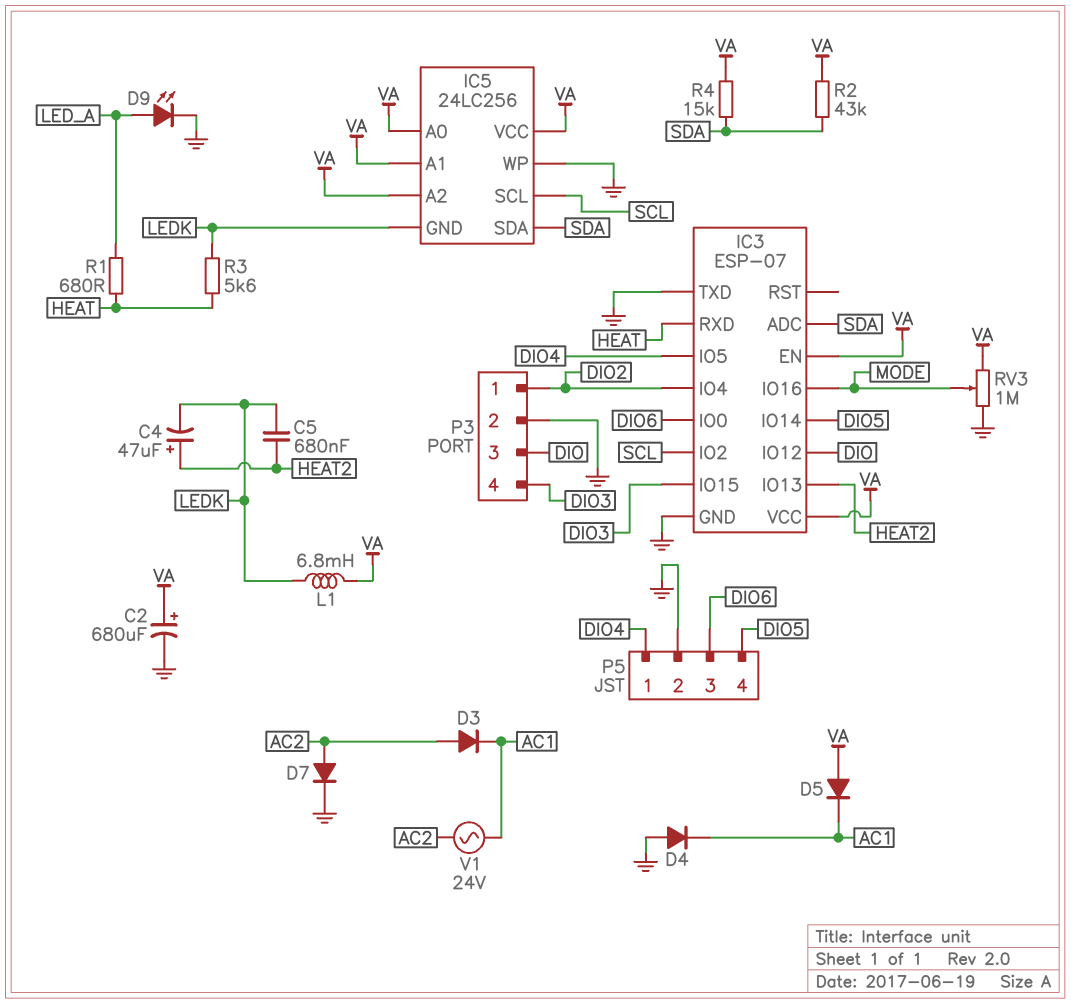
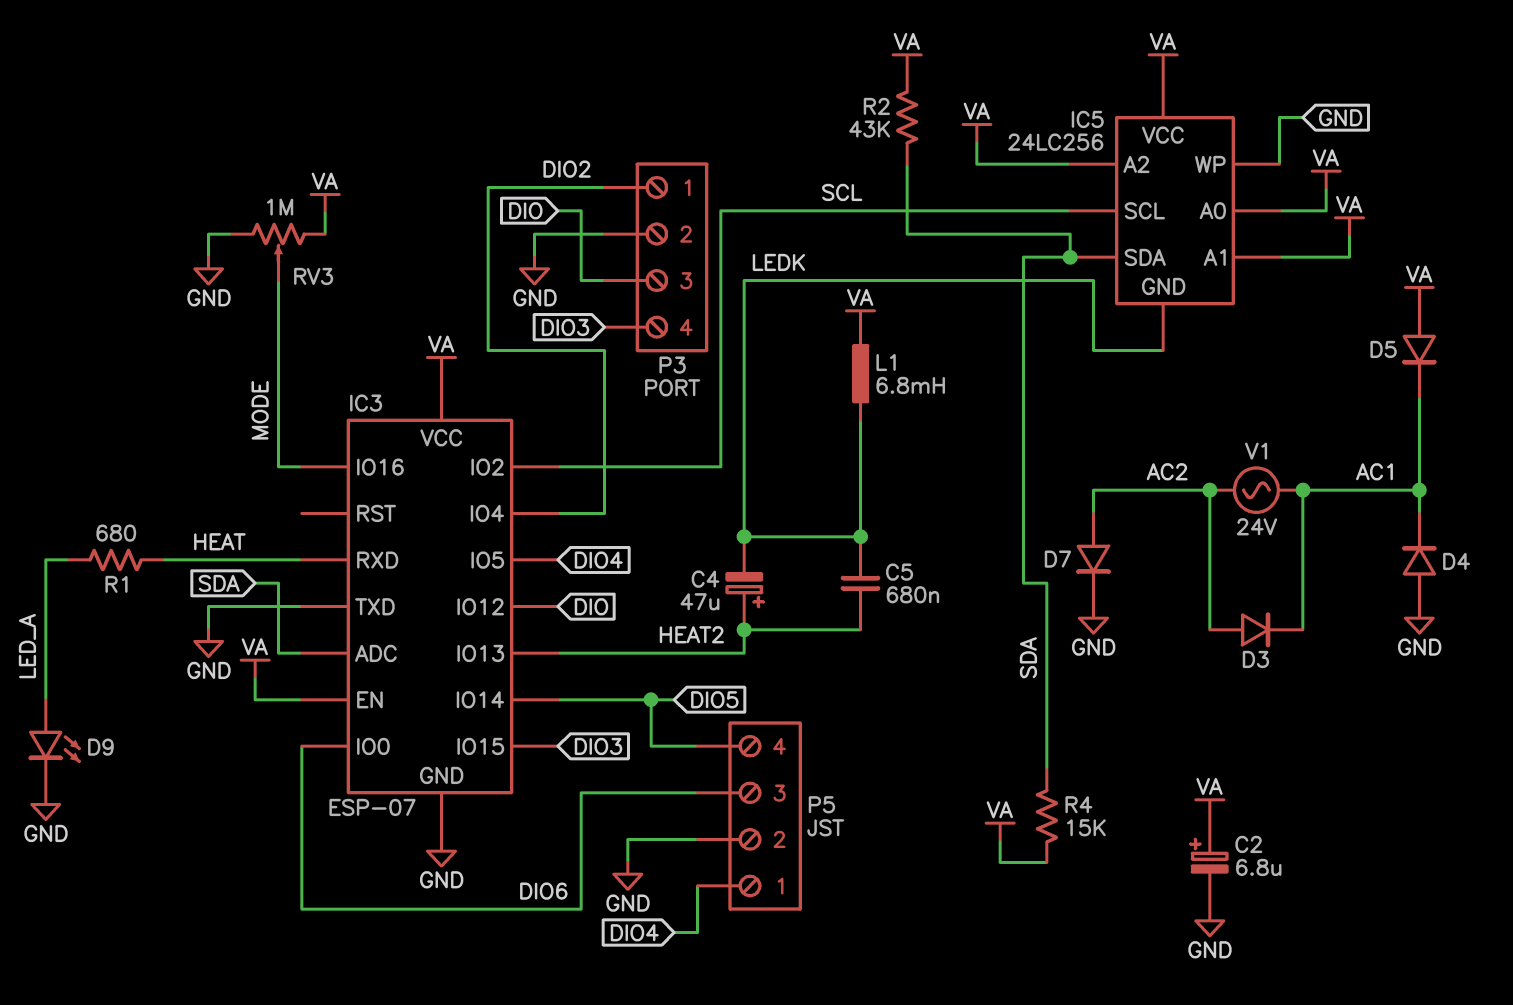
C2: 680uF (plus VA, minus GND) -> 6.8uF (plus VA, minus GND)
R3: 5.6k (HEAT, LEDK) -> none

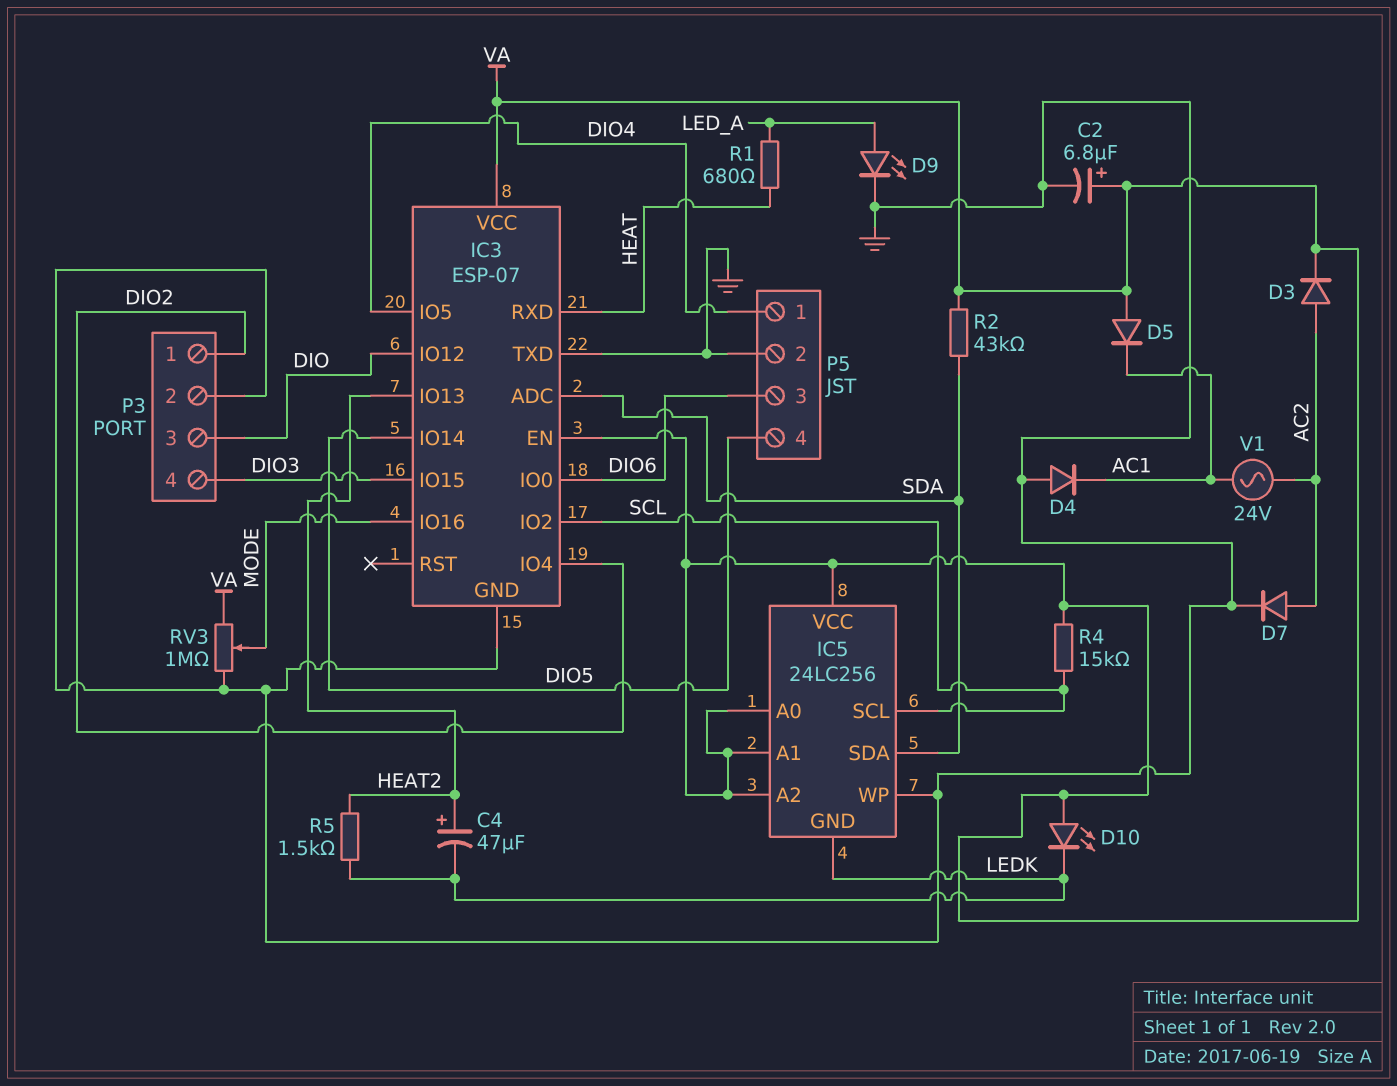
C5: 680nF (HEAT2, LEDK) -> none
D3: diode (A AC2, K AC1) -> diode (A AC2, K VA)
D10: none -> LED (A VA, K LEDK)
L1: 6.8mH (LEDK, VA) -> none
R4: 15k (SDA, VA) -> 15k (SCL, VA)
R5: none -> 1.5k (HEAT2, LEDK)

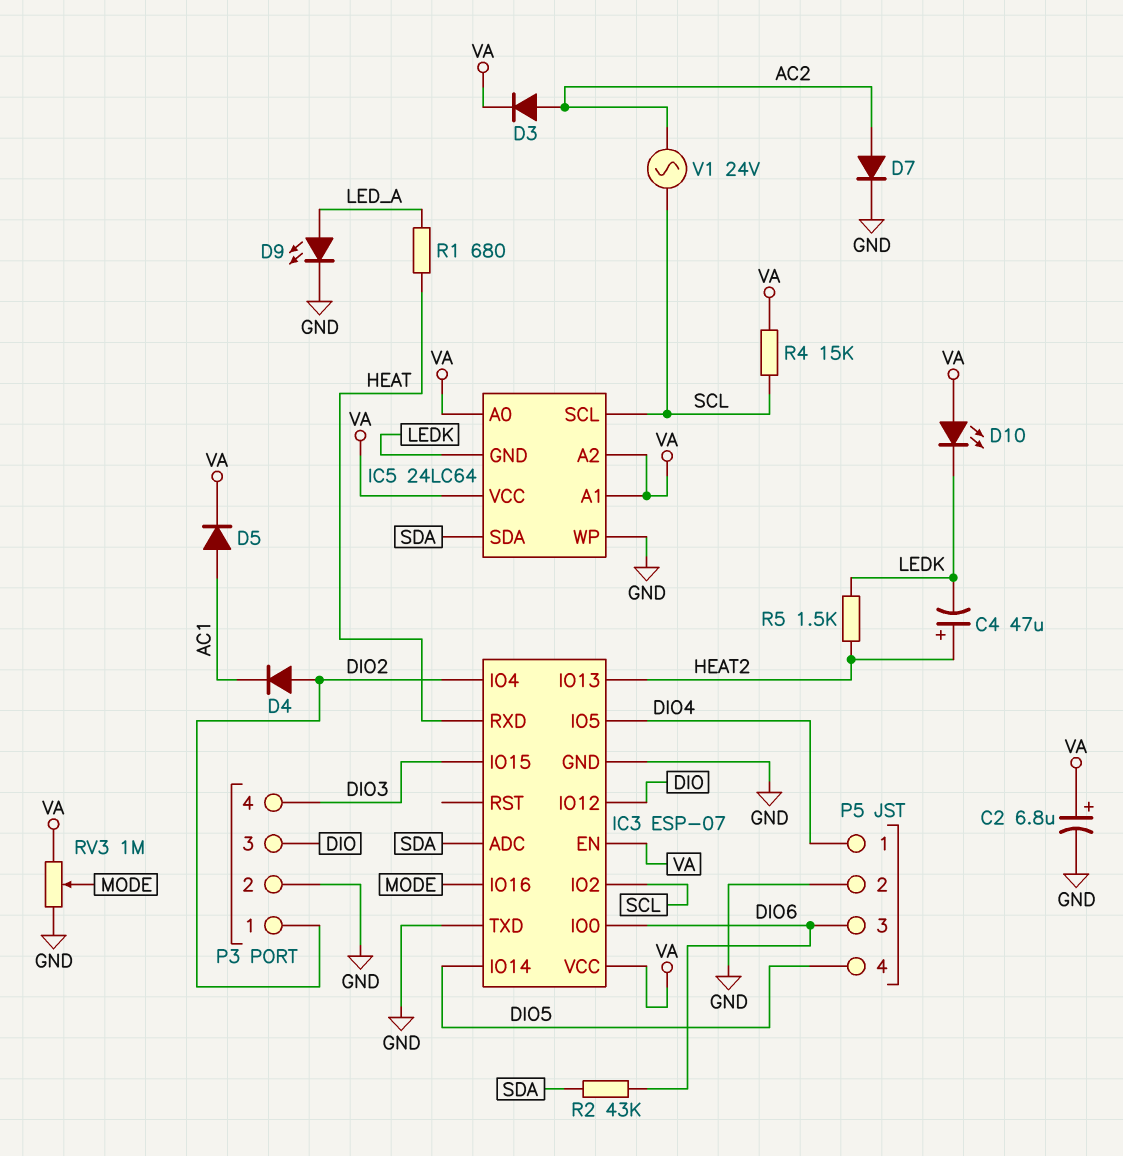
D4: diode (A GND, K AC1) -> diode (A DIO2, K AC1)
D5: diode (A VA, K AC1) -> diode (A AC1, K VA)
IC5: 24LC256 -> 24LC64
R2: 43k (SDA, VA) -> 43k (DIO6, SDA)
V1: AC 24V (AC1, AC2) -> AC 24V (AC2, SCL)

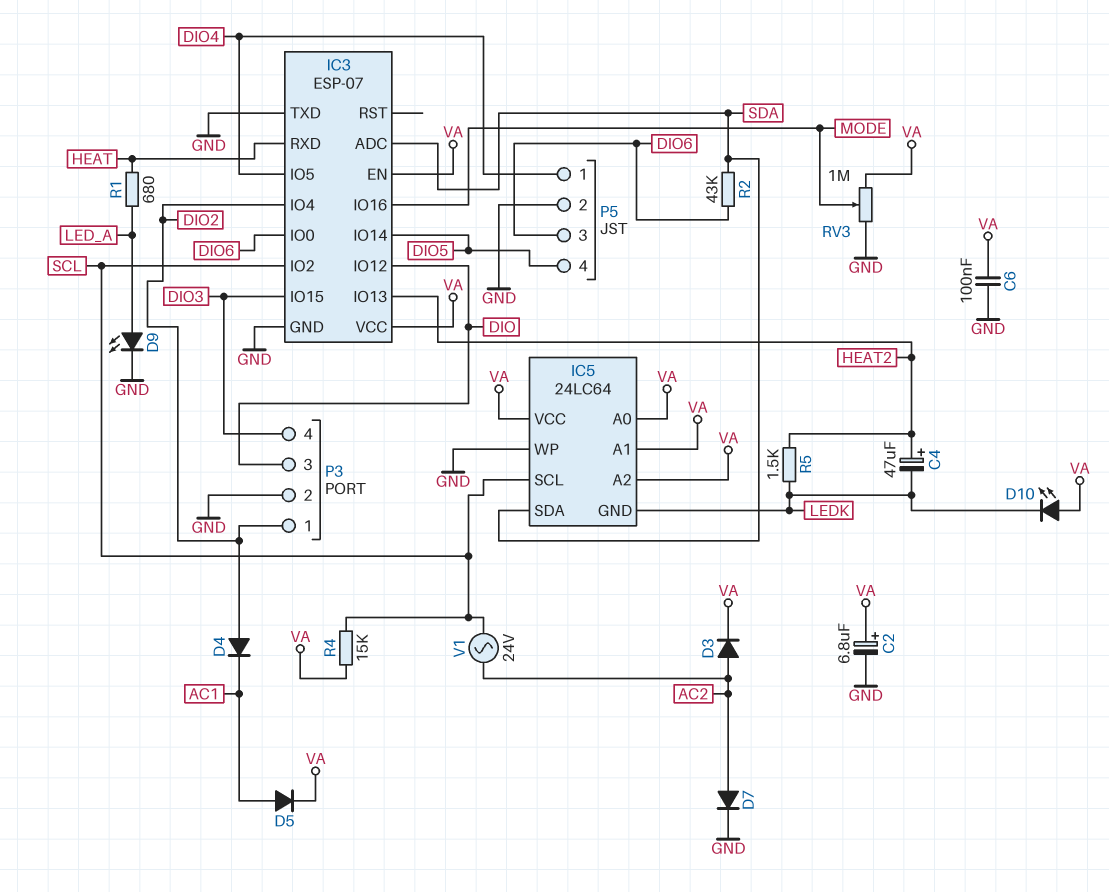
C6: none -> 100nF (GND, VA)

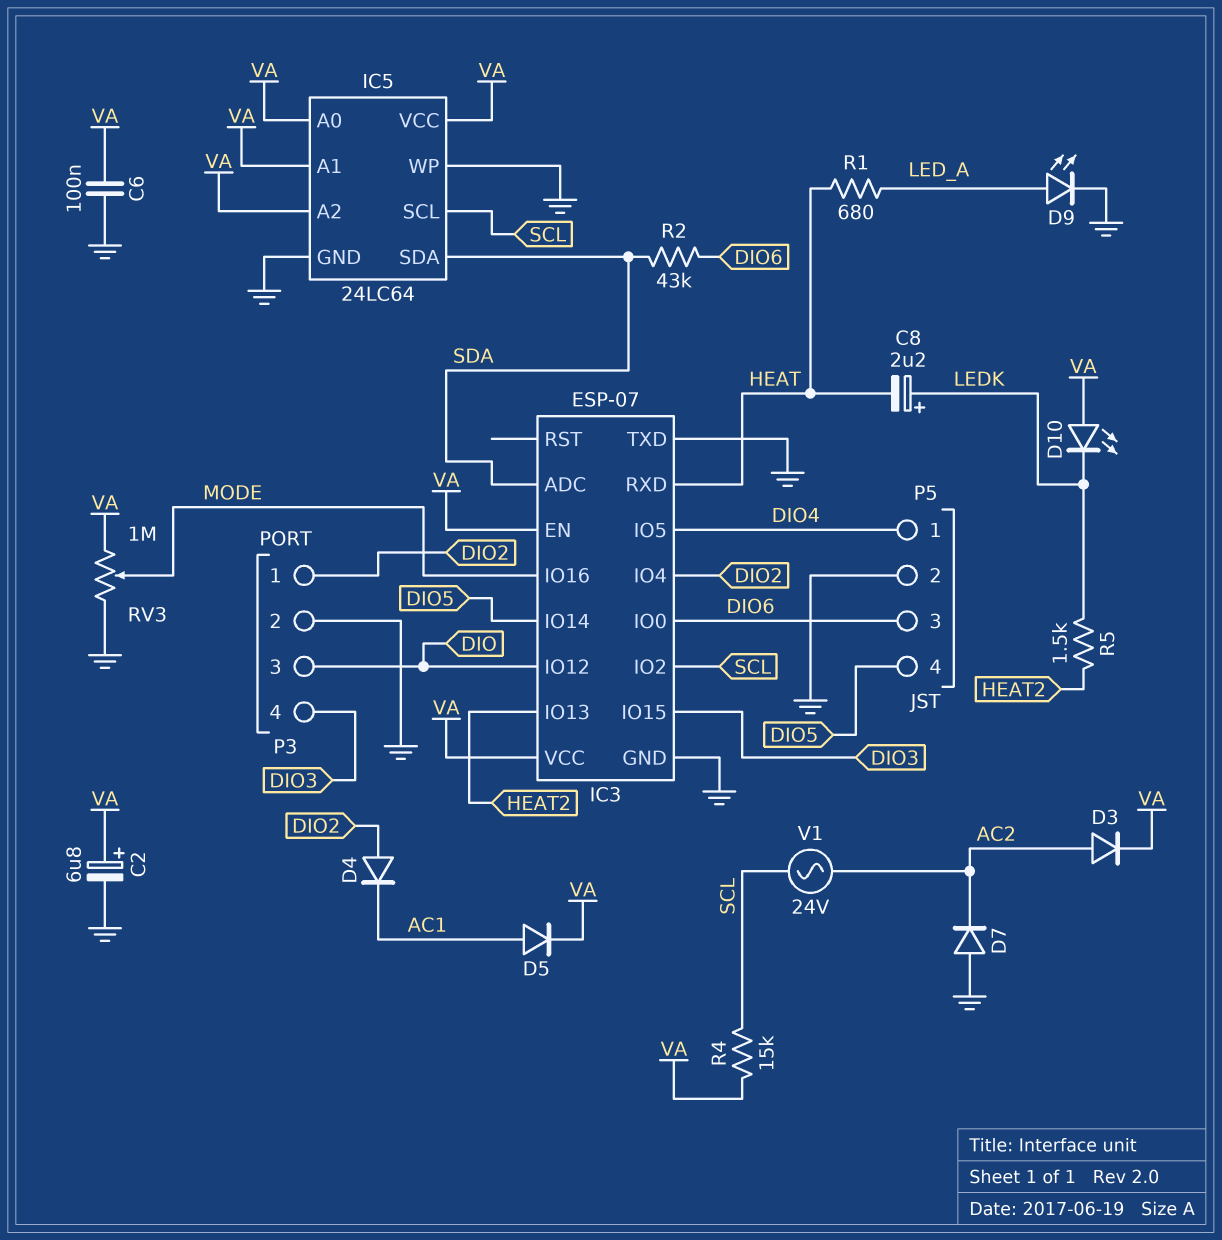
C4: 47uF (plus HEAT2, minus LEDK) -> none
C8: none -> 2.2uF (plus LEDK, minus HEAT)
D7: diode (A AC2, K GND) -> diode (A GND, K AC2)
IC5 pin GND: LEDK -> GND

